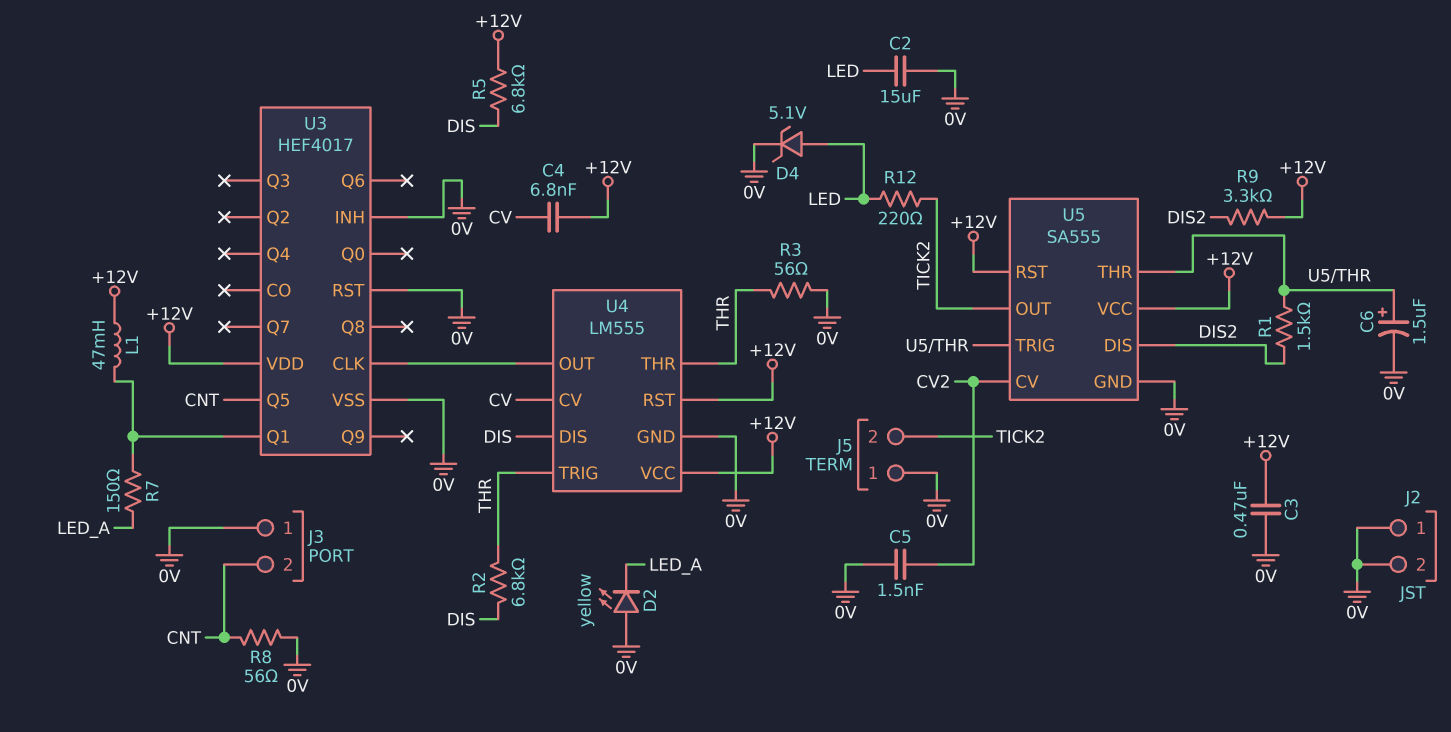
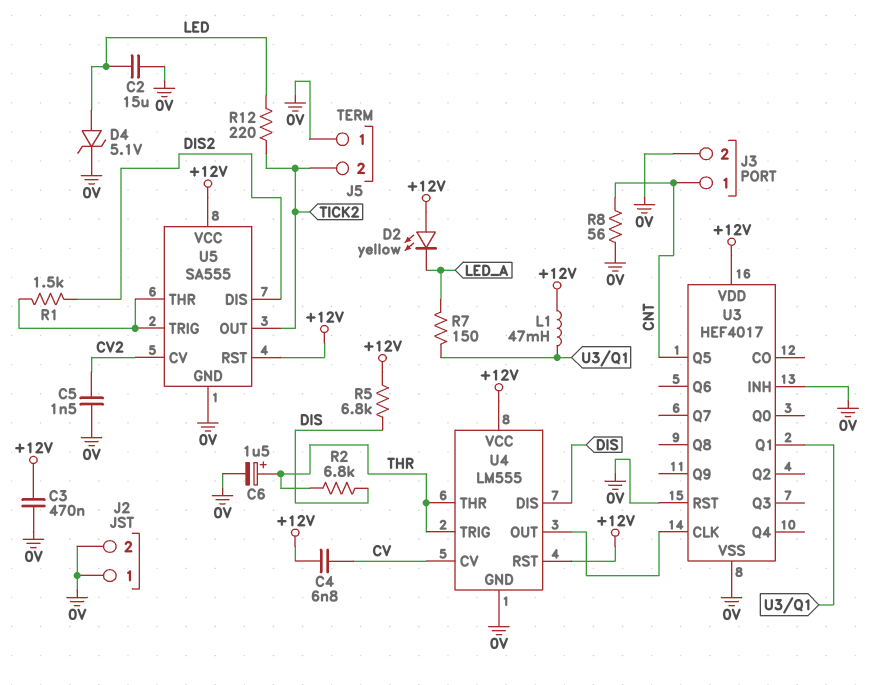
C6: 1.5uF (plus U5/THR, minus 0V) -> 1.5uF (plus THR, minus 0V)
D2: LED yellow (A 0V, K LED_A) -> LED yellow (A +12V, K LED_A)
J3 pin 1: 0V -> CNT
J3 pin 2: CNT -> 0V
R3: 56 (0V, THR) -> none
R9: 3.3k (+12V, DIS2) -> none

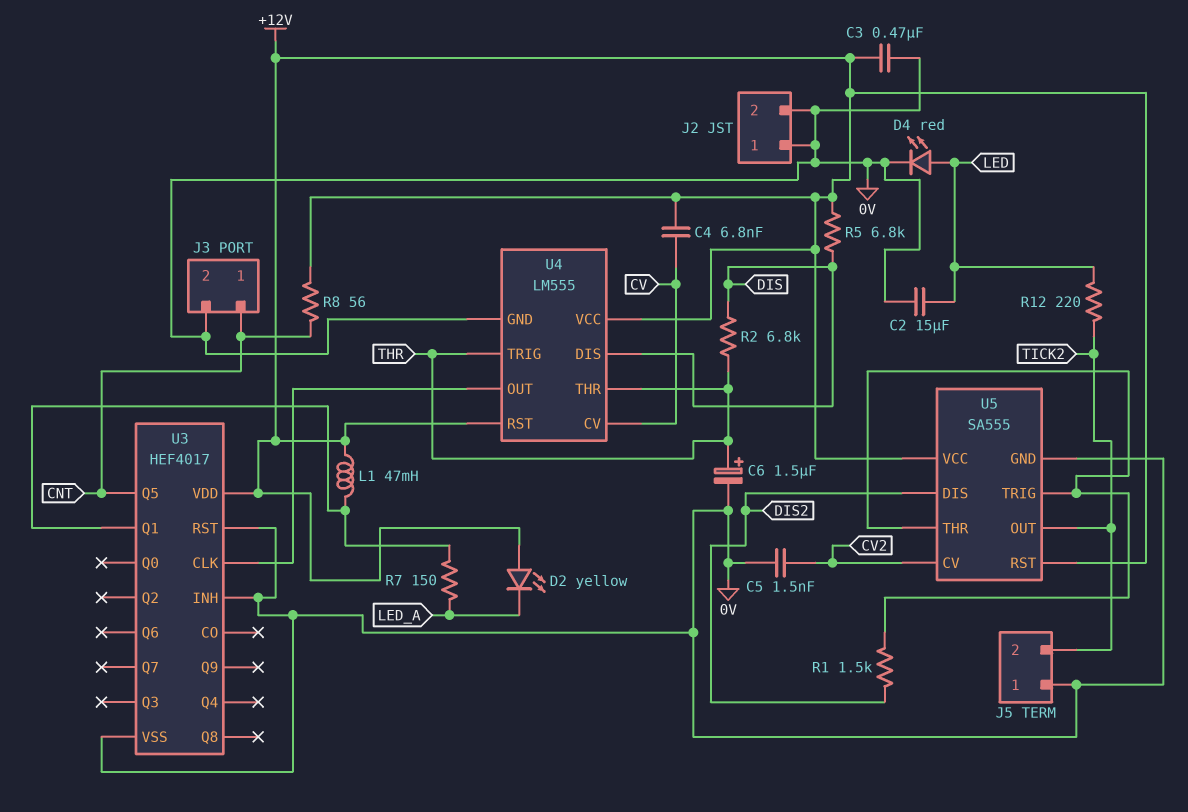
D4: zener 5.1V (A LED, K 0V) -> LED red (A LED, K 0V)
R8: 56 (0V, CNT) -> 56 (+12V, CNT)

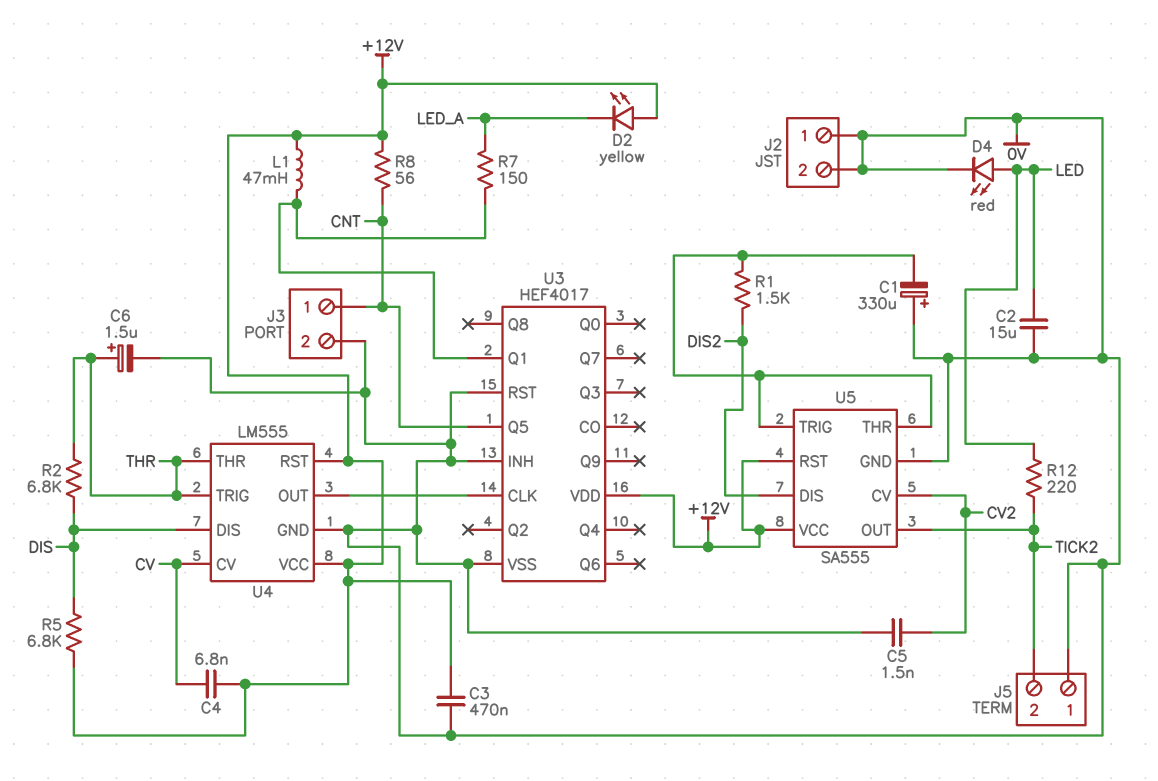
C1: none -> 330uF (plus 0V, minus U5/THR)

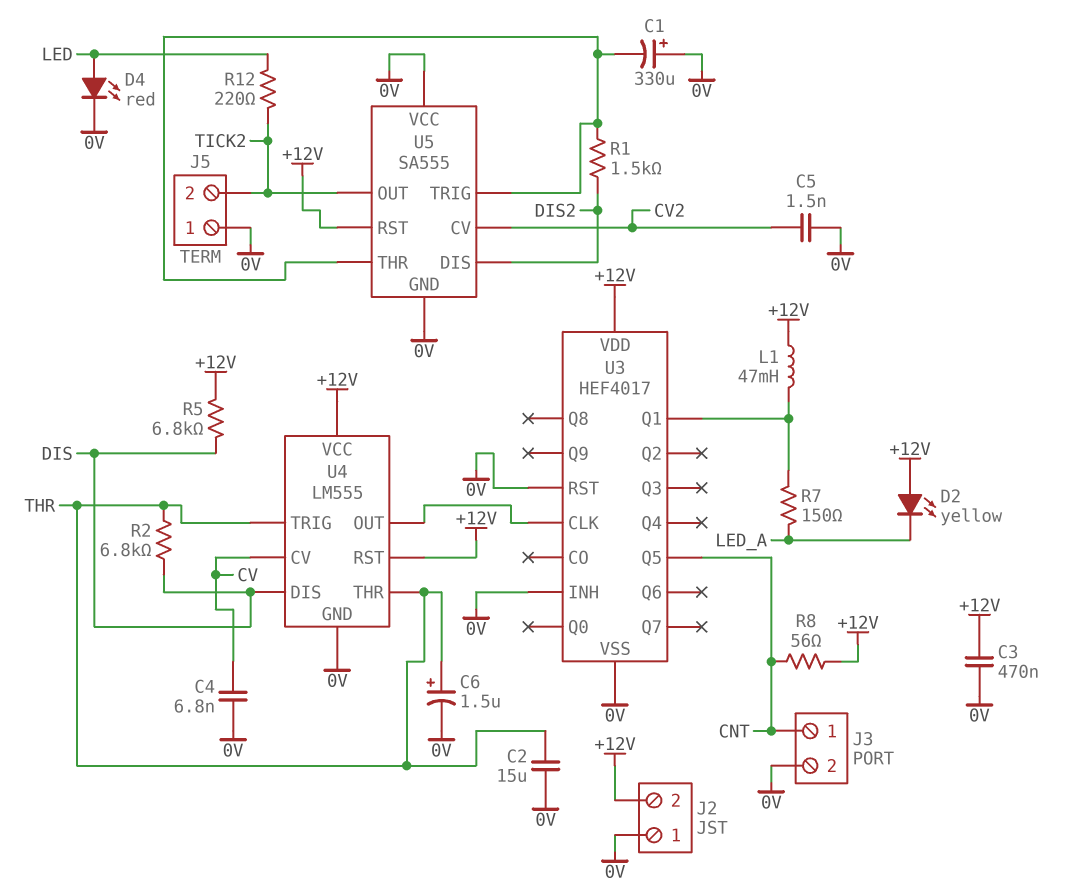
C2: 15uF (0V, LED) -> 15uF (0V, THR)
C4: 6.8nF (+12V, CV) -> 6.8nF (0V, CV)
J2 pin 2: 0V -> +12V
U5 pin VCC: +12V -> 0V

